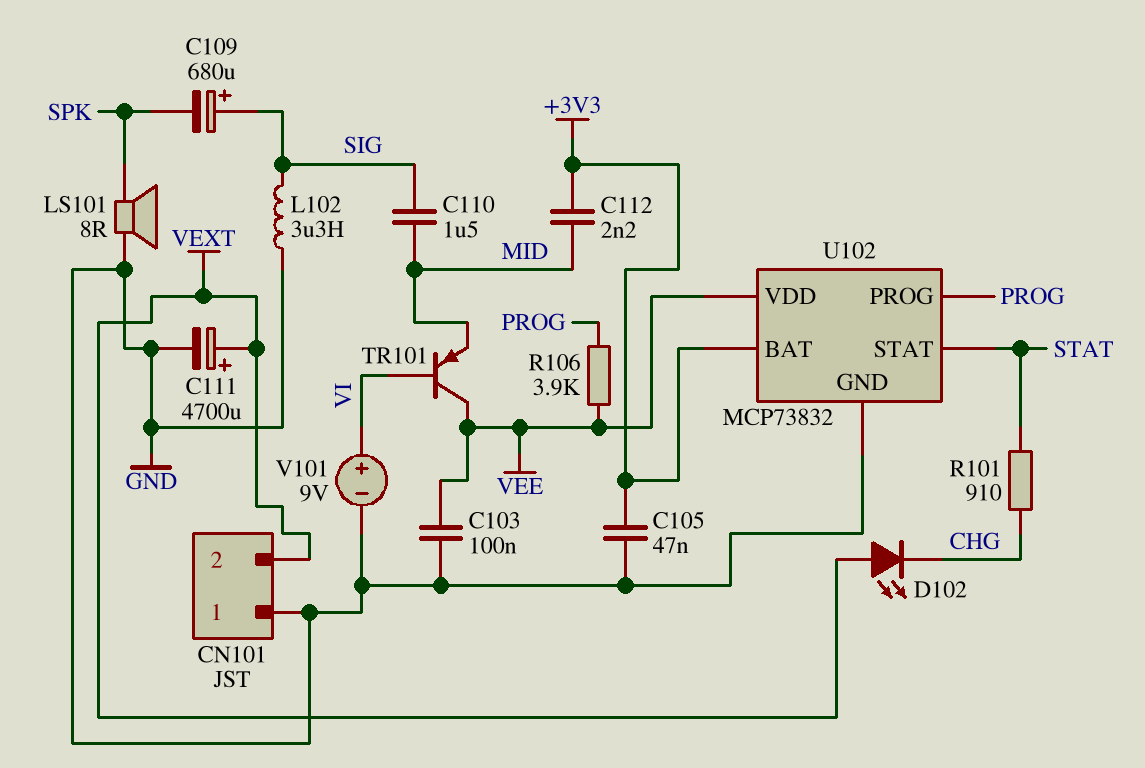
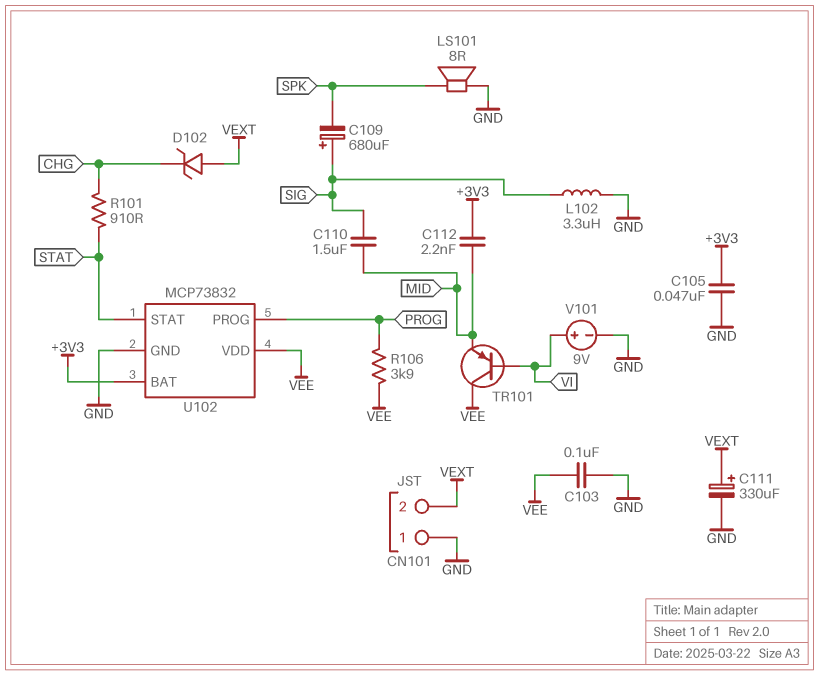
C111: 4700uF (plus VEXT, minus GND) -> 330uF (plus VEXT, minus GND)
D102: LED (A VEXT, K CHG) -> zener (A VEXT, K CHG)

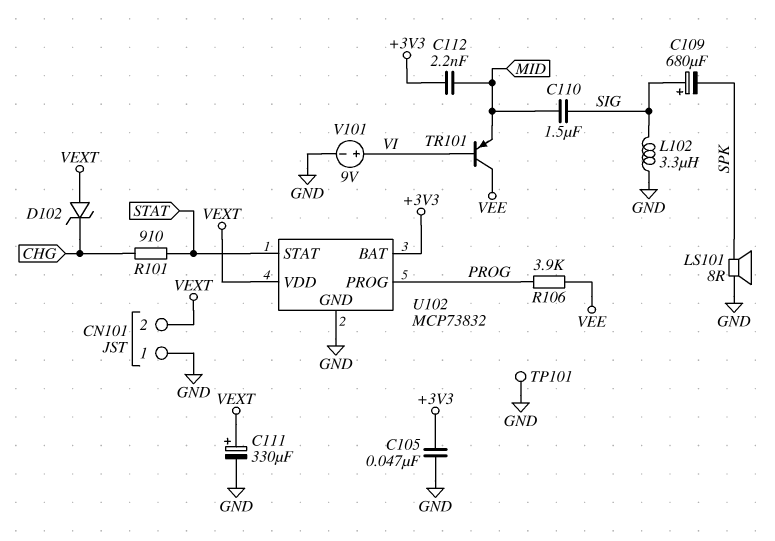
C103: 100nF (GND, VEE) -> none
TP101: none -> test point (GND)
U102 pin VDD: VEE -> VEXT

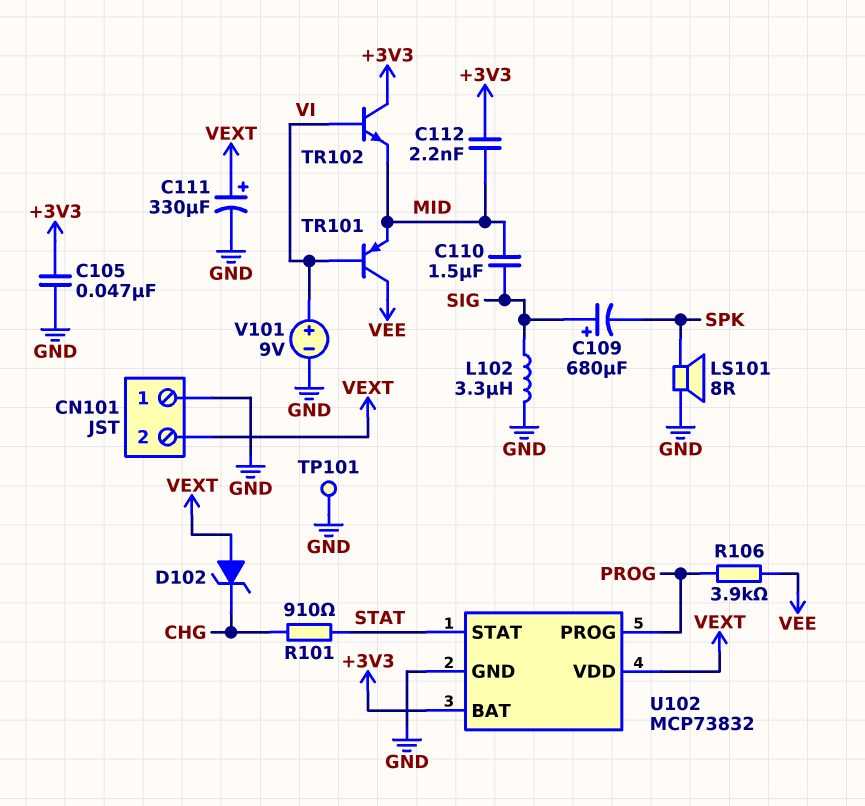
TR102: none -> NPN (B VI, C +3V3, E MID)

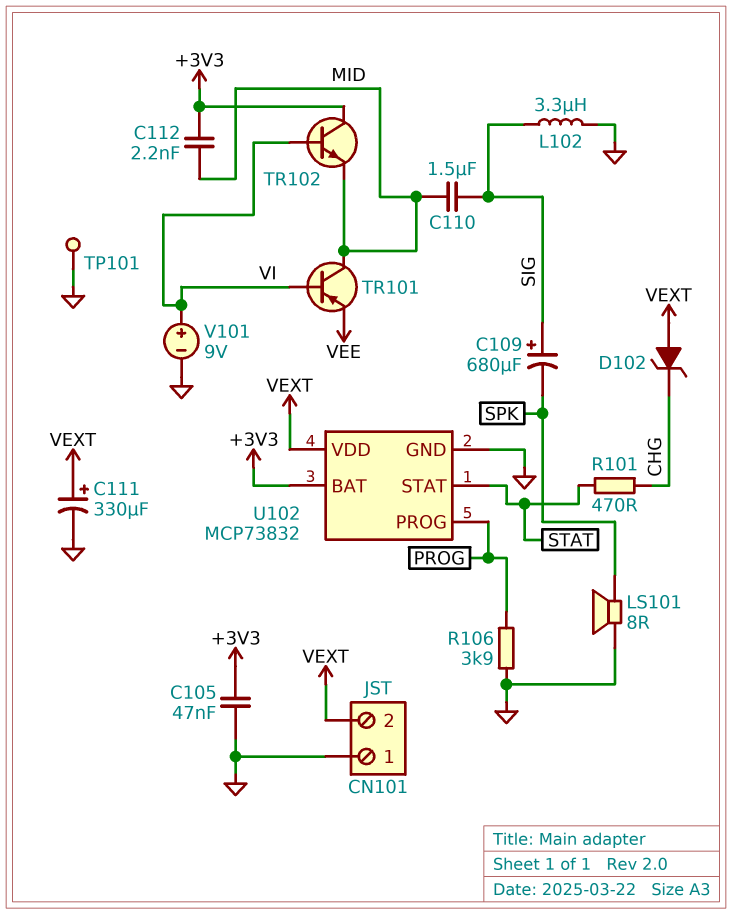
R101: 910 (CHG, STAT) -> 470 (CHG, STAT)
R106: 3.9k (PROG, VEE) -> 3.9k (GND, PROG)
TR101: PNP (B VI, C VEE, E MID) -> PNP (B VI, C MID, E VEE)

